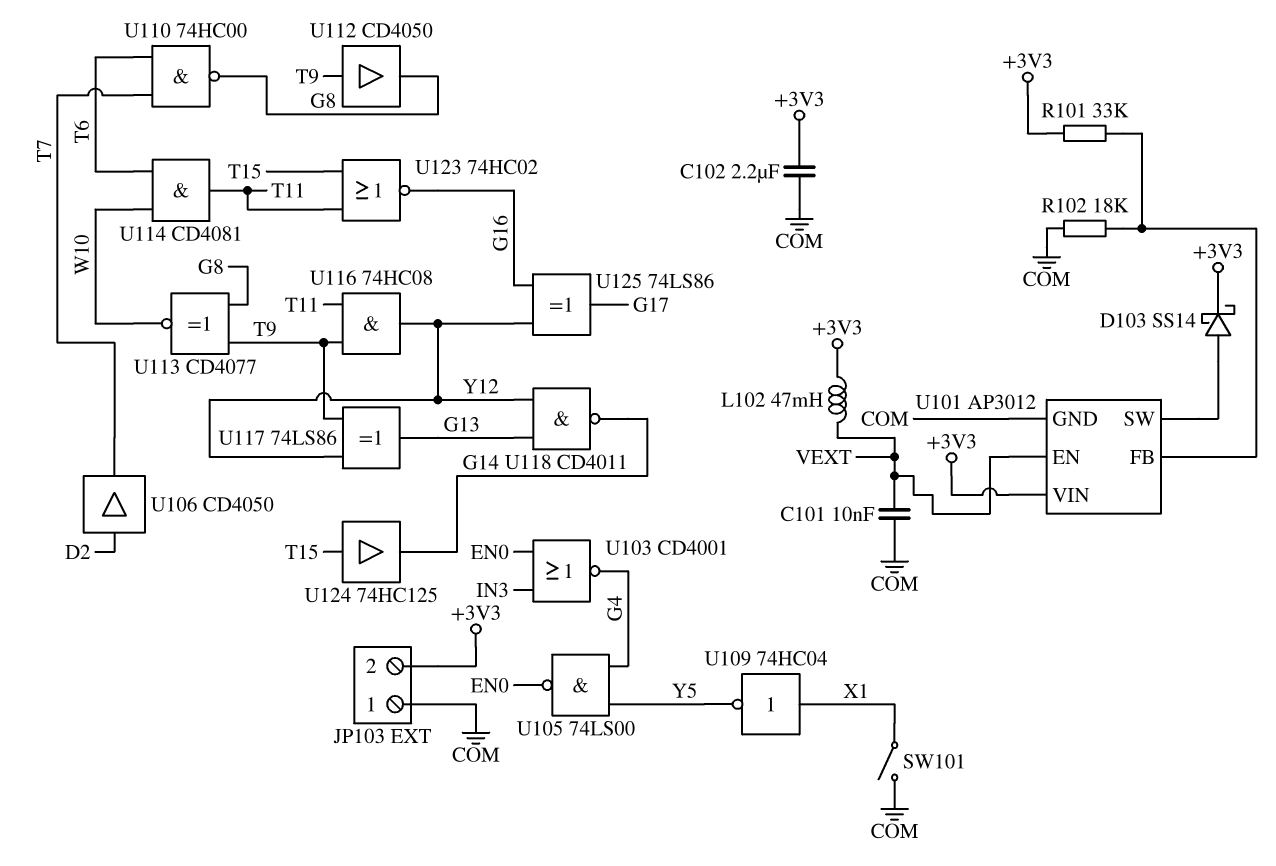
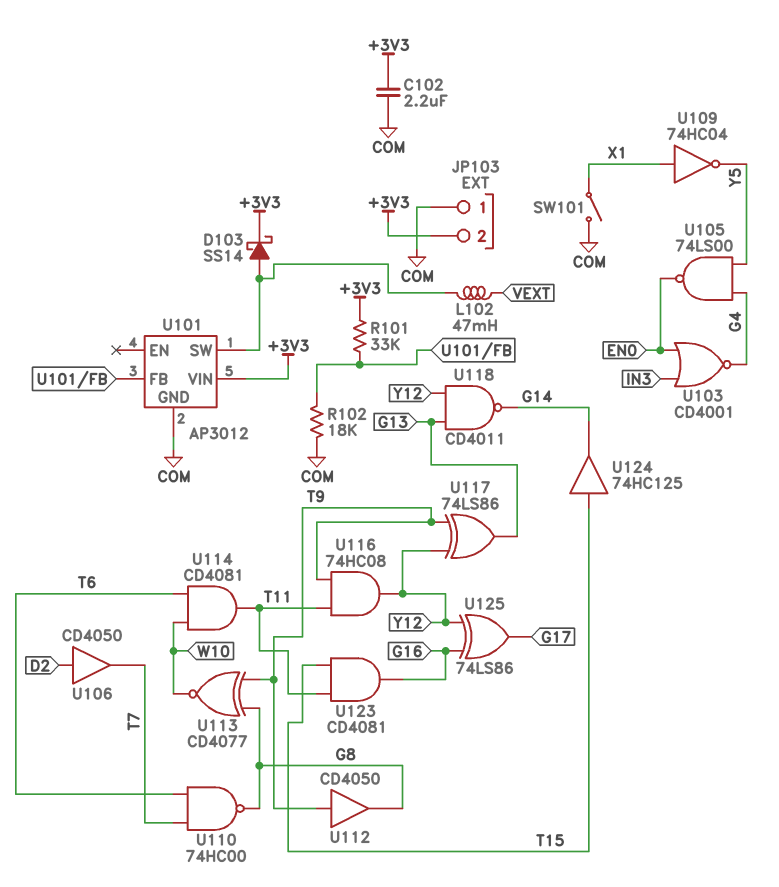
C101: 10nF (COM, VEXT) -> none
L102: 47mH (+3V3, VEXT) -> 47mH (U101/SW, VEXT)
U101 pin EN: VEXT -> none
U123: NOR 74HC02 (in T11, in T15, out G16) -> AND CD4081 (in T11, in T15, out G16)

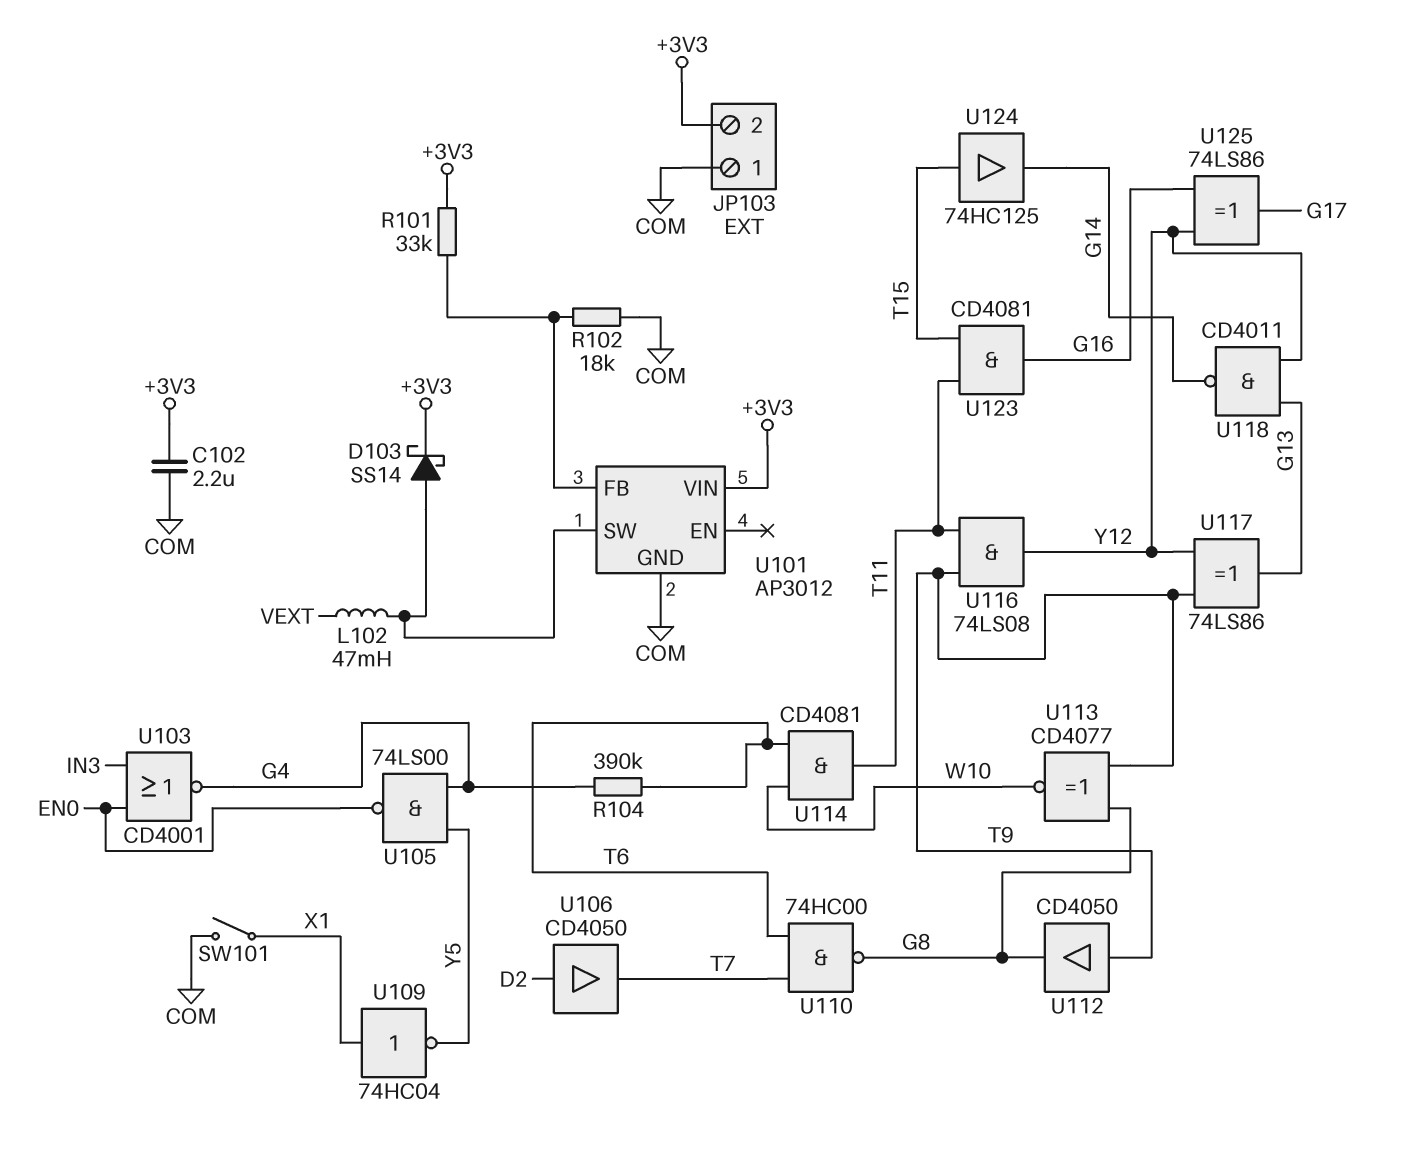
R104: none -> 390k (G4, T6)
U116: AND 74HC08 (in T9, in T11, out Y12) -> AND 74LS08 (in T9, in T11, out Y12)

